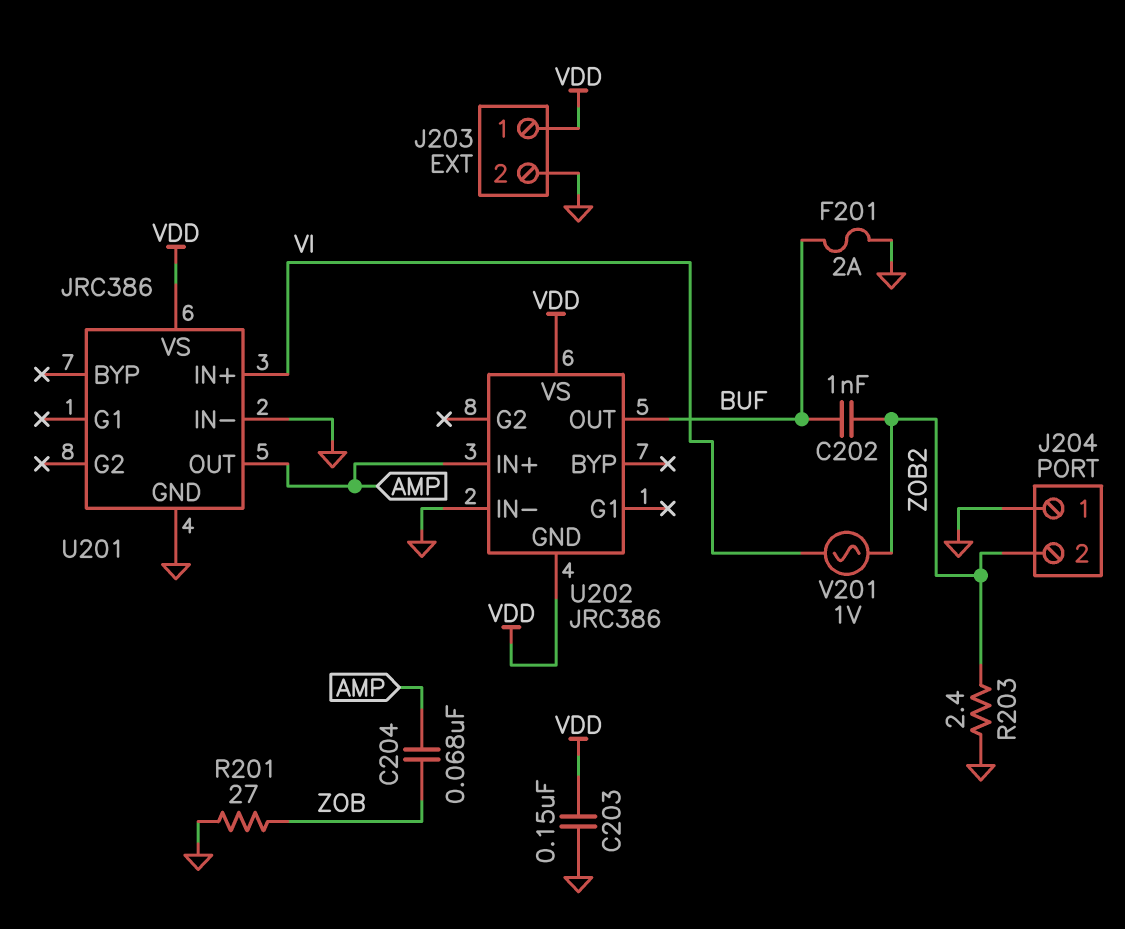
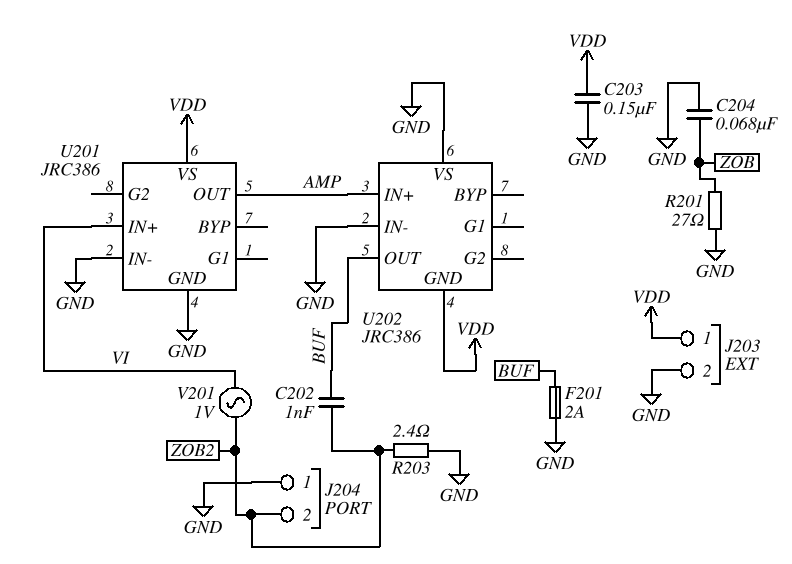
C204: 68nF (AMP, ZOB) -> 68nF (GND, ZOB)
U202 pin VS: VDD -> GND

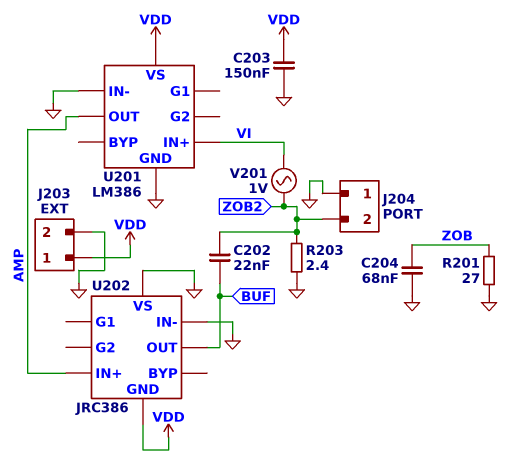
C202: 1nF (BUF, ZOB2) -> 22nF (BUF, ZOB2)
F201: 2A (BUF, GND) -> none
U201: JRC386 -> LM386

